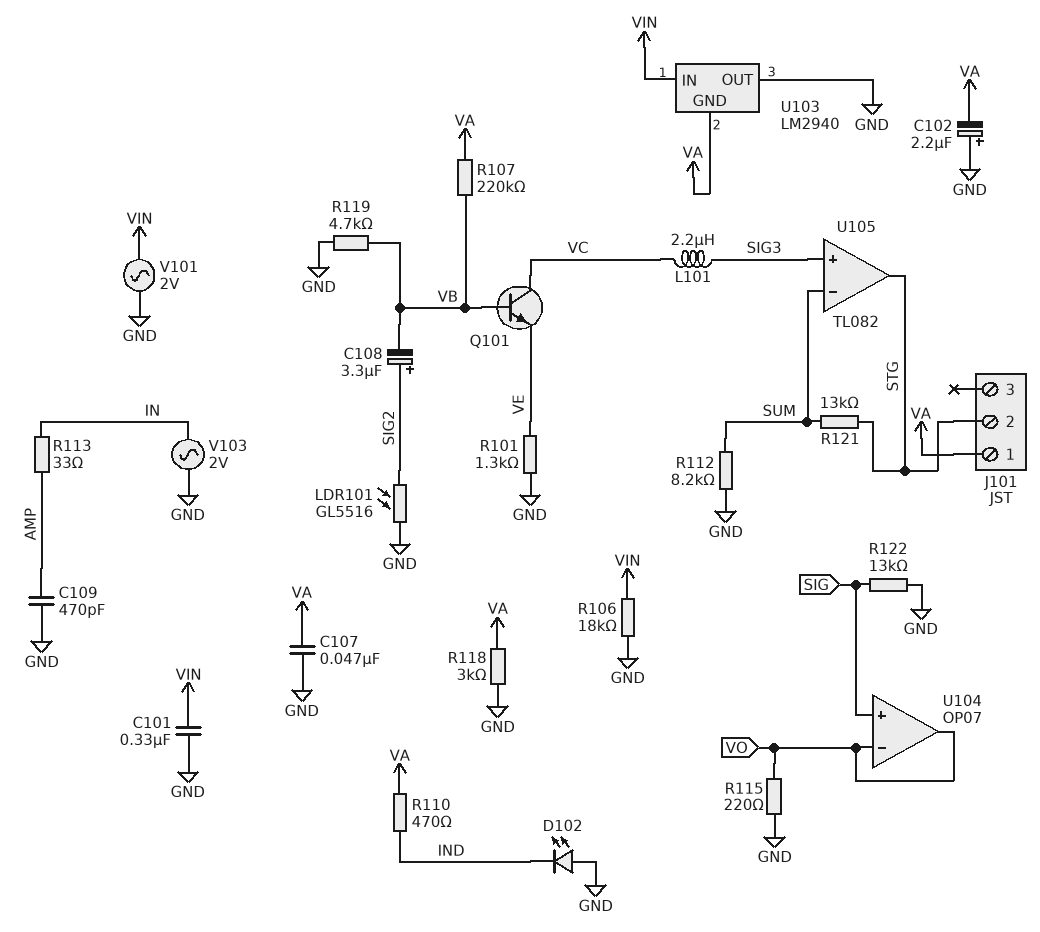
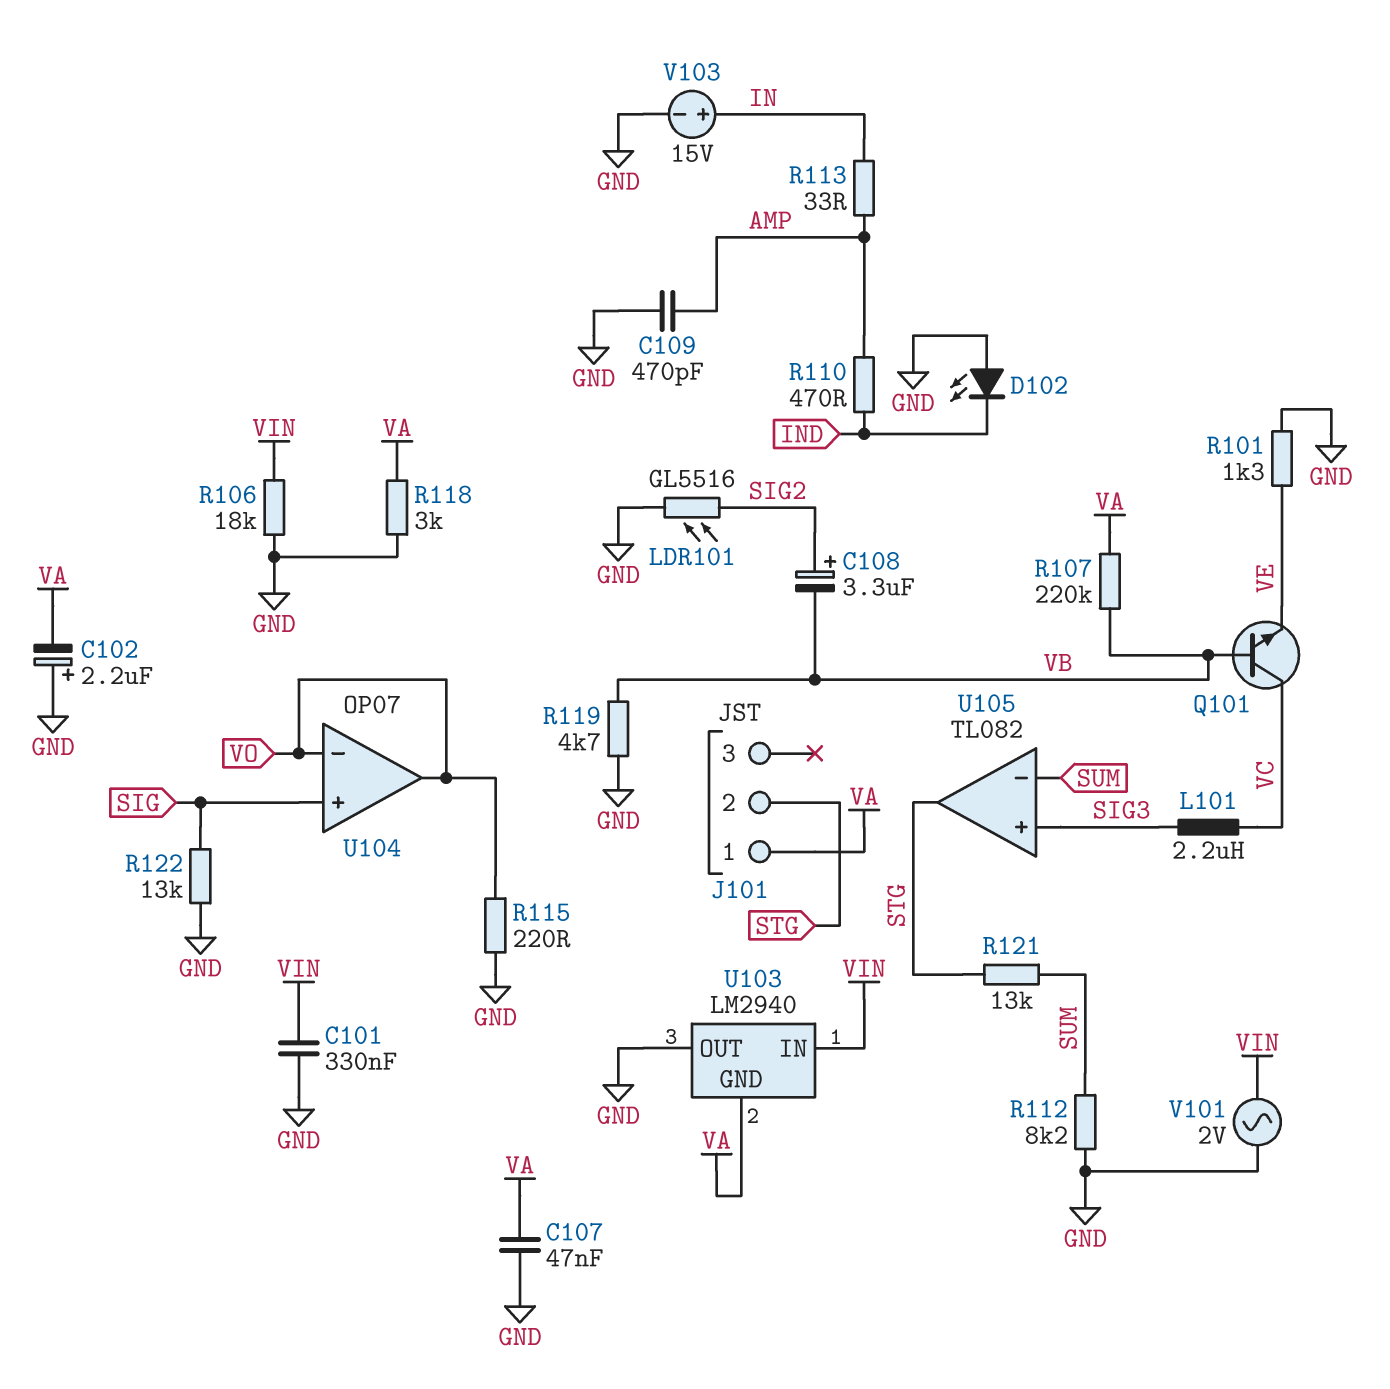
R110: 470 (IND, VA) -> 470 (AMP, IND)
V103: AC 2V (GND, IN) -> 15V (plus IN, minus GND)

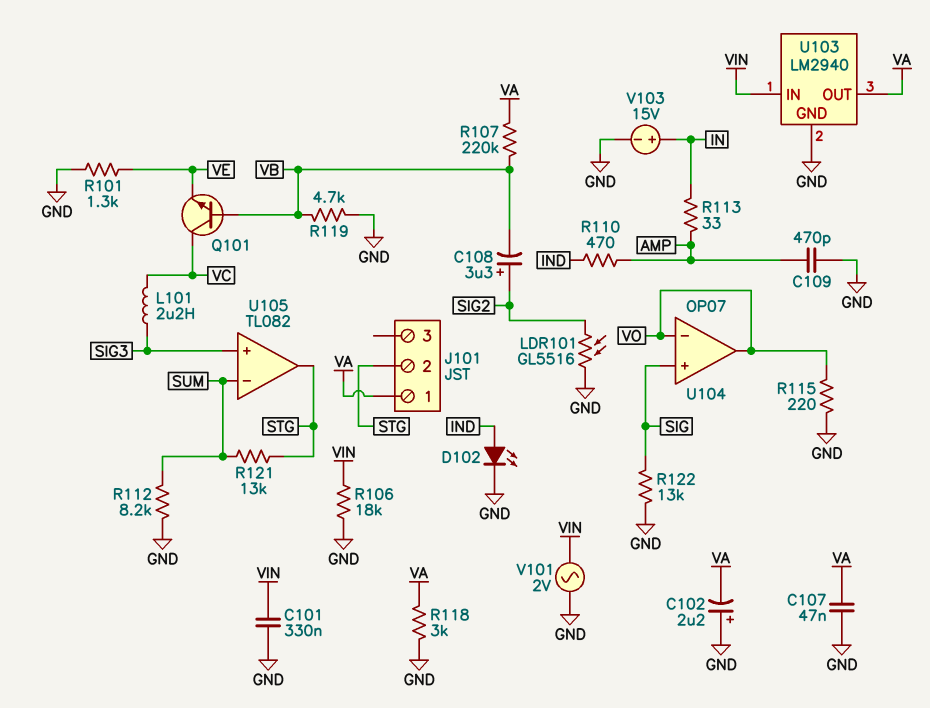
D102: LED (A GND, K IND) -> LED (A IND, K GND)
U103 pin GND: VA -> GND
U103 pin OUT: GND -> VA

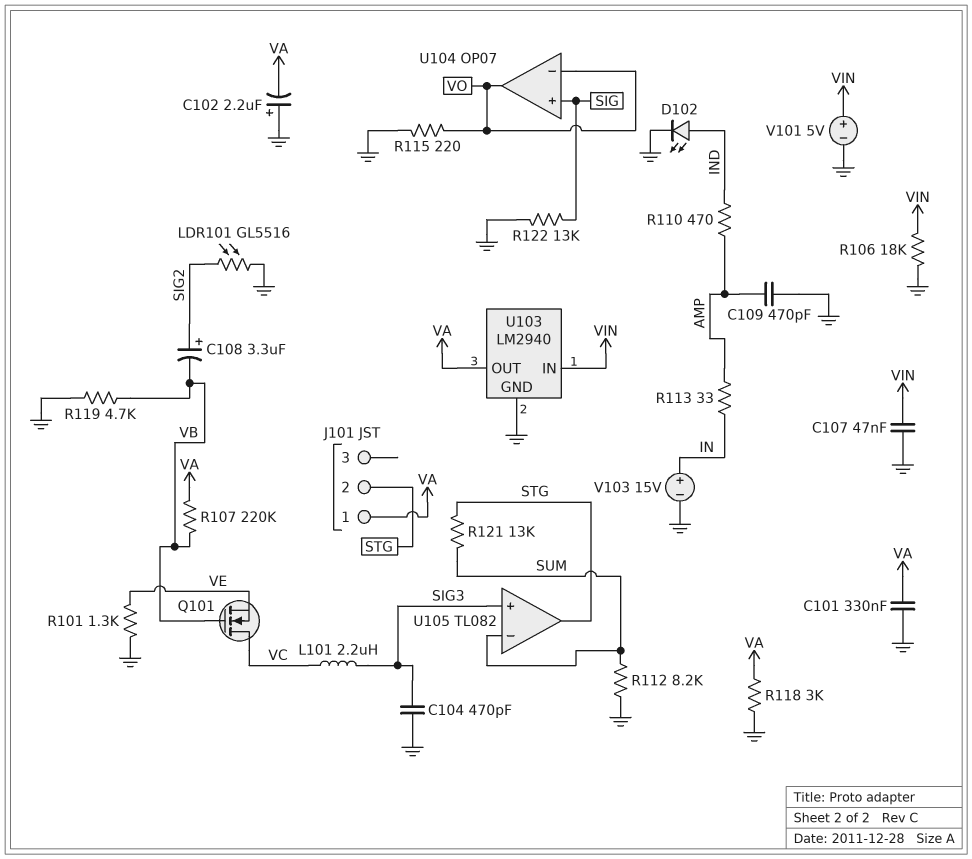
C101: 330nF (GND, VIN) -> 330nF (GND, VA)
C104: none -> 470pF (GND, SIG3)
C107: 47nF (GND, VA) -> 47nF (GND, VIN)
Q101: NPN (B VB, C VC, E VE) -> NMOS (G VB, D VC, S VE)
V101: AC 2V (GND, VIN) -> 5V (plus VIN, minus GND)

